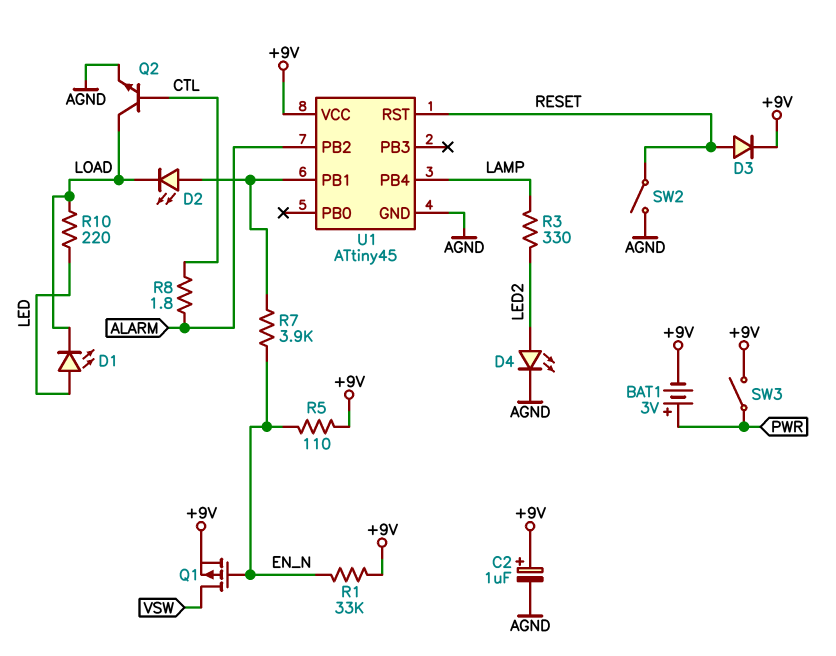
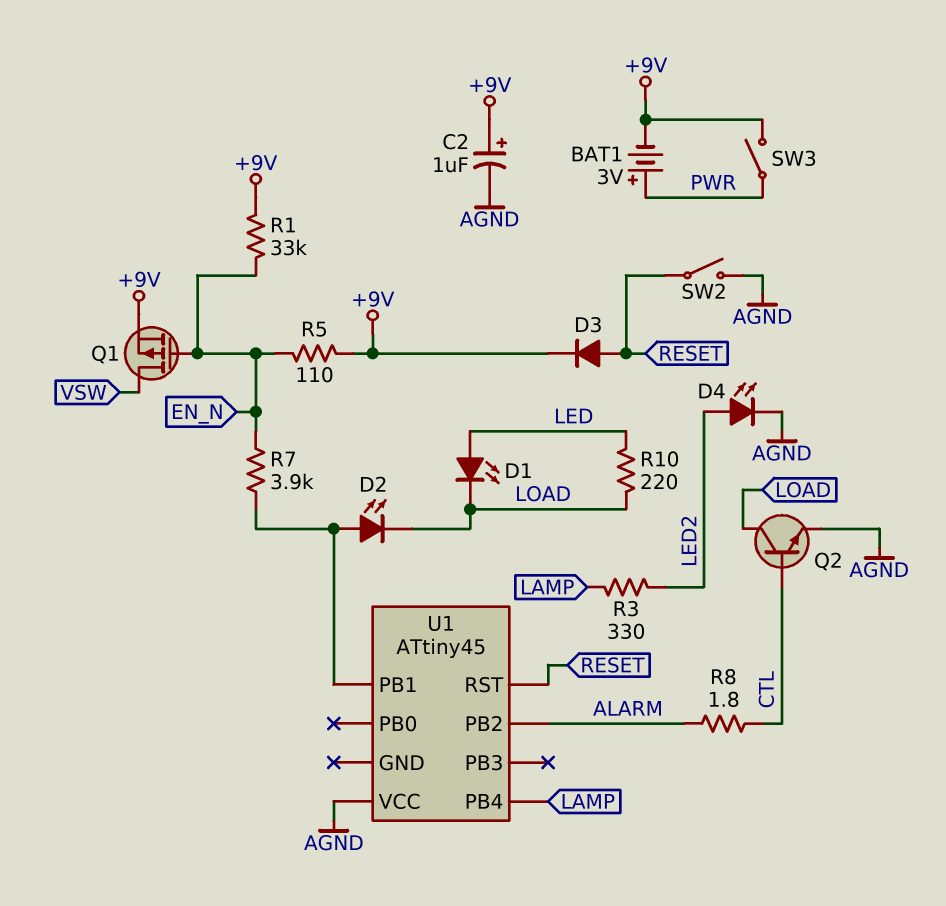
U1 pin GND: AGND -> none
U1 pin VCC: +9V -> AGND

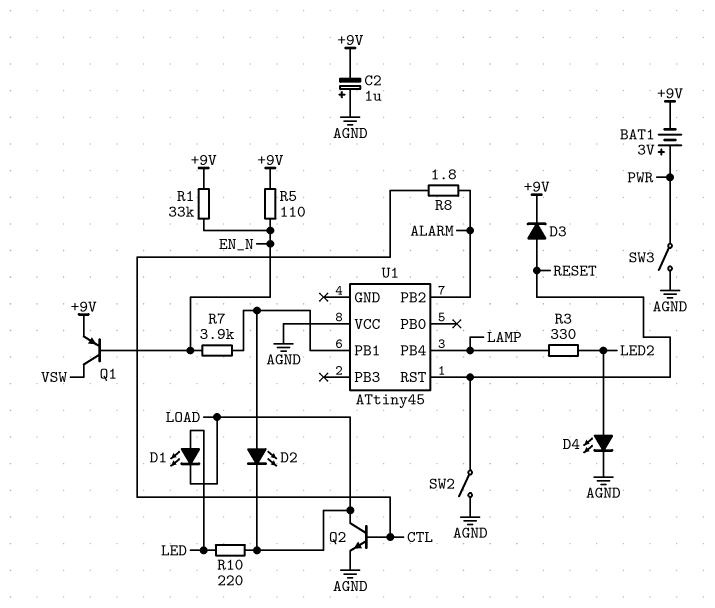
C2: 1uF (plus +9V, minus AGND) -> 1uF (plus AGND, minus +9V)
Q1: PMOS (G EN_N, D VSW, S +9V) -> PNP (B EN_N, C VSW, E +9V)
SW3: switch (+9V, PWR) -> switch (AGND, PWR)

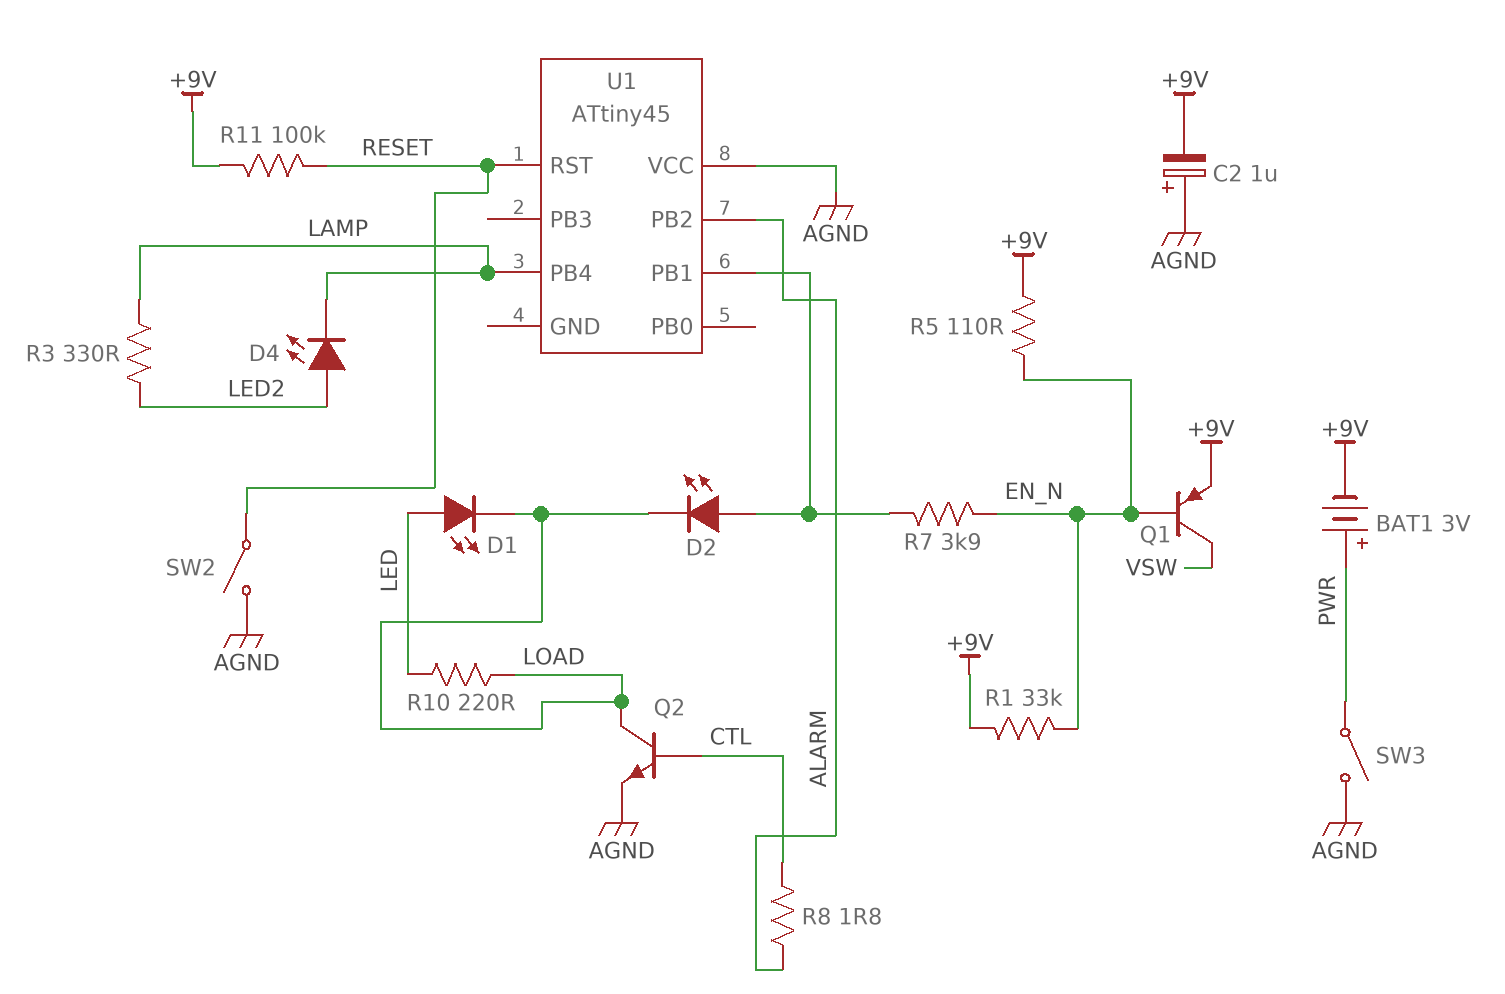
D3: diode (A RESET, K +9V) -> none
D4: LED (A LED2, K AGND) -> LED (A LED2, K LAMP)
R11: none -> 100k (+9V, RESET)

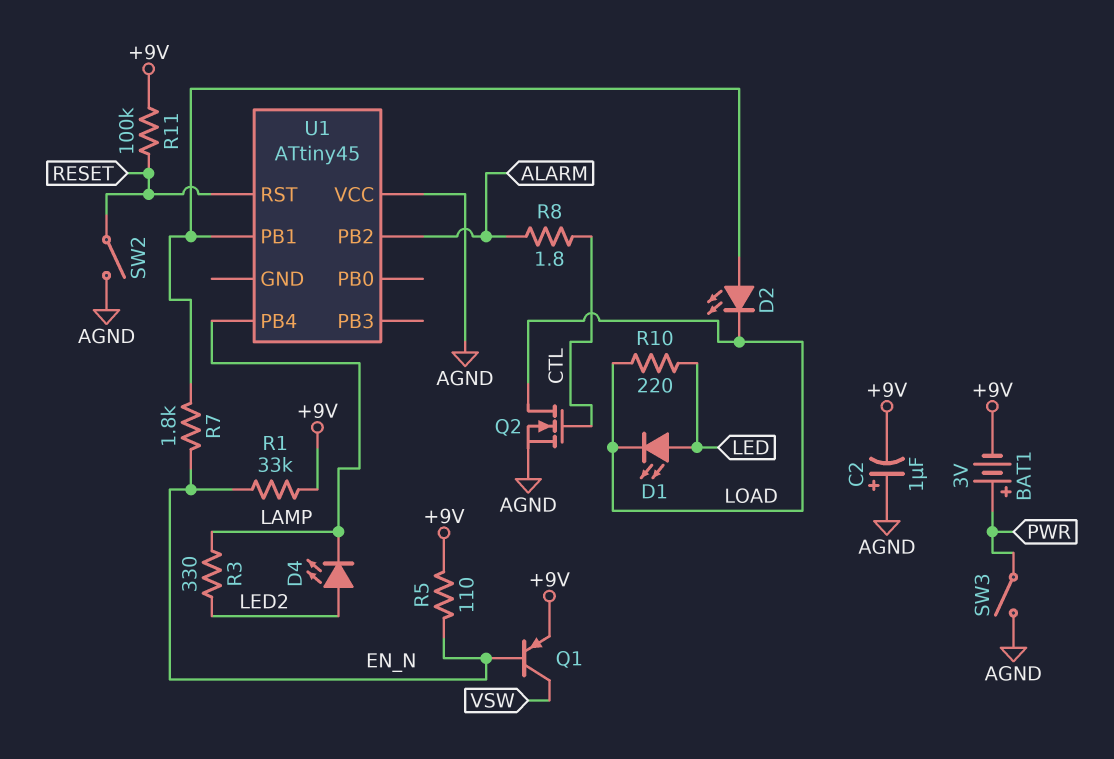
Q2: NPN (B CTL, C LOAD, E AGND) -> NMOS (G CTL, D LOAD, S AGND)
R7: 3.9k (EN_N, U1/PB1) -> 1.8k (EN_N, U1/PB1)

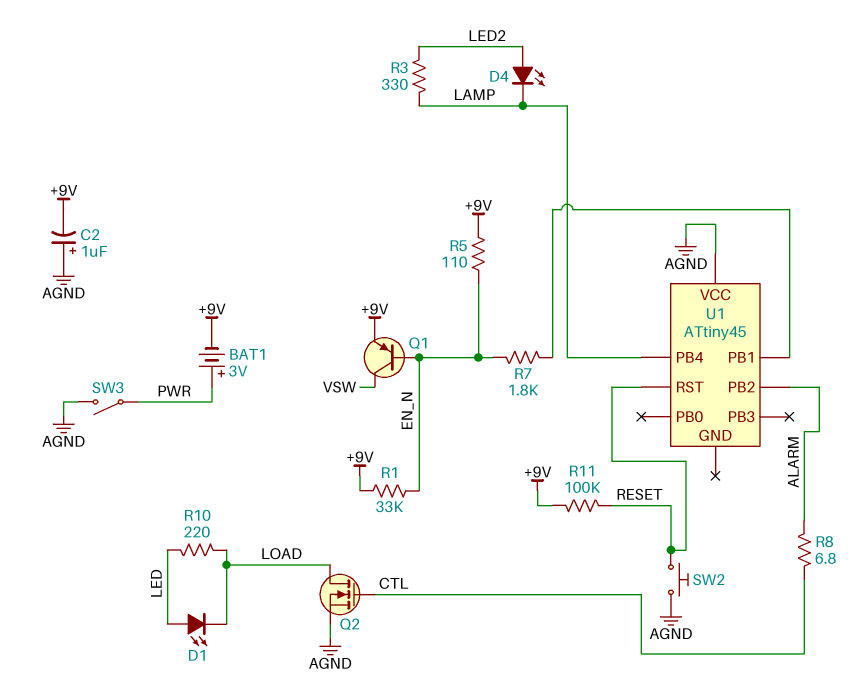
D2: LED (A U1/PB1, K LOAD) -> none
R8: 1.8 (ALARM, CTL) -> 6.8 (ALARM, CTL)
SW2: switch (AGND, RESET) -> button (AGND, RESET)

